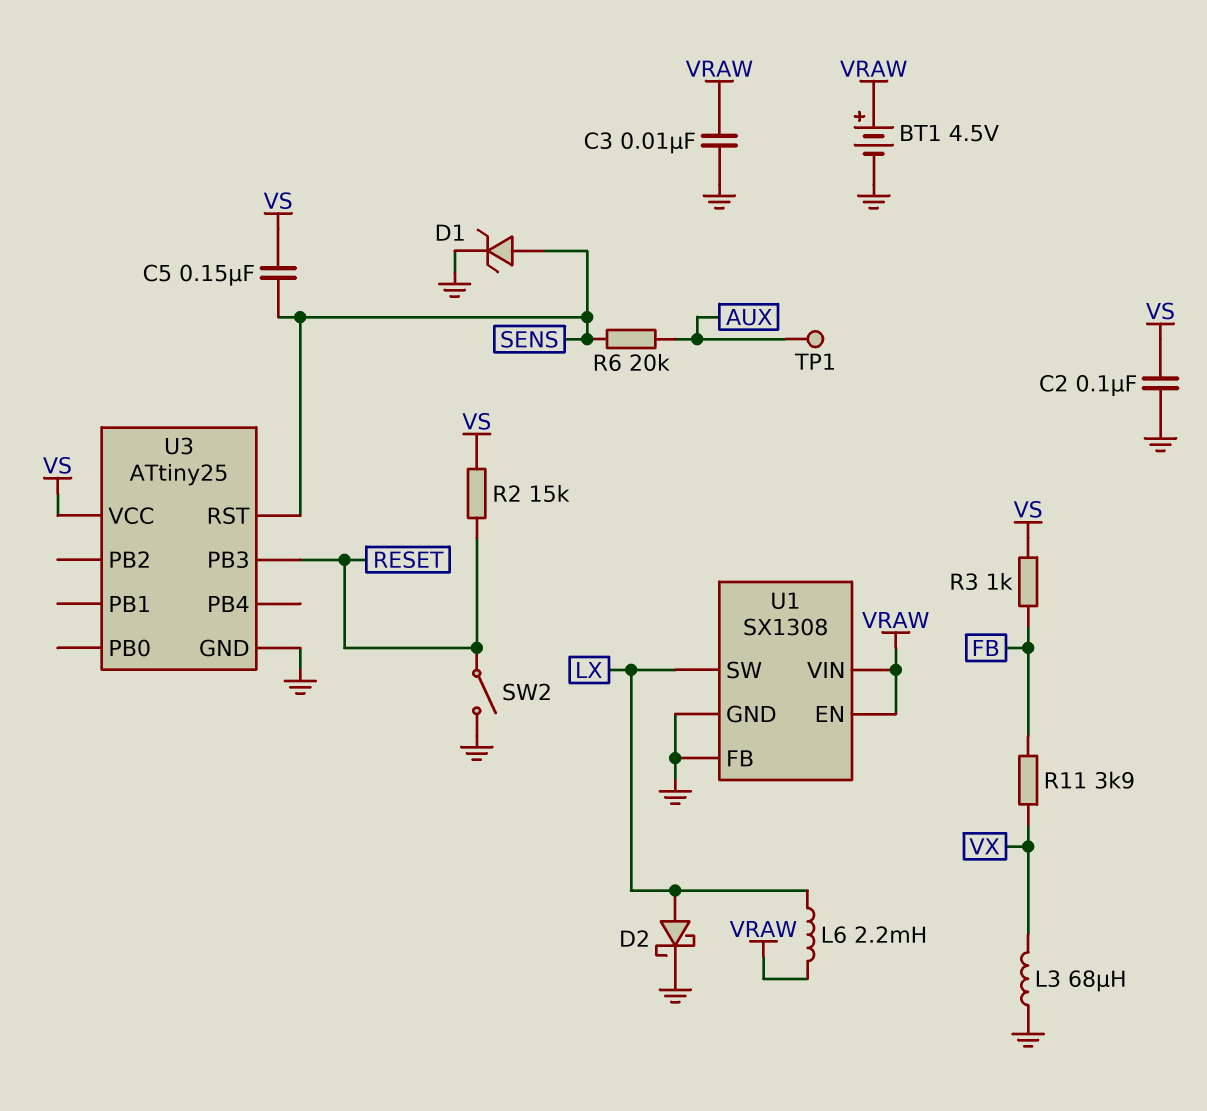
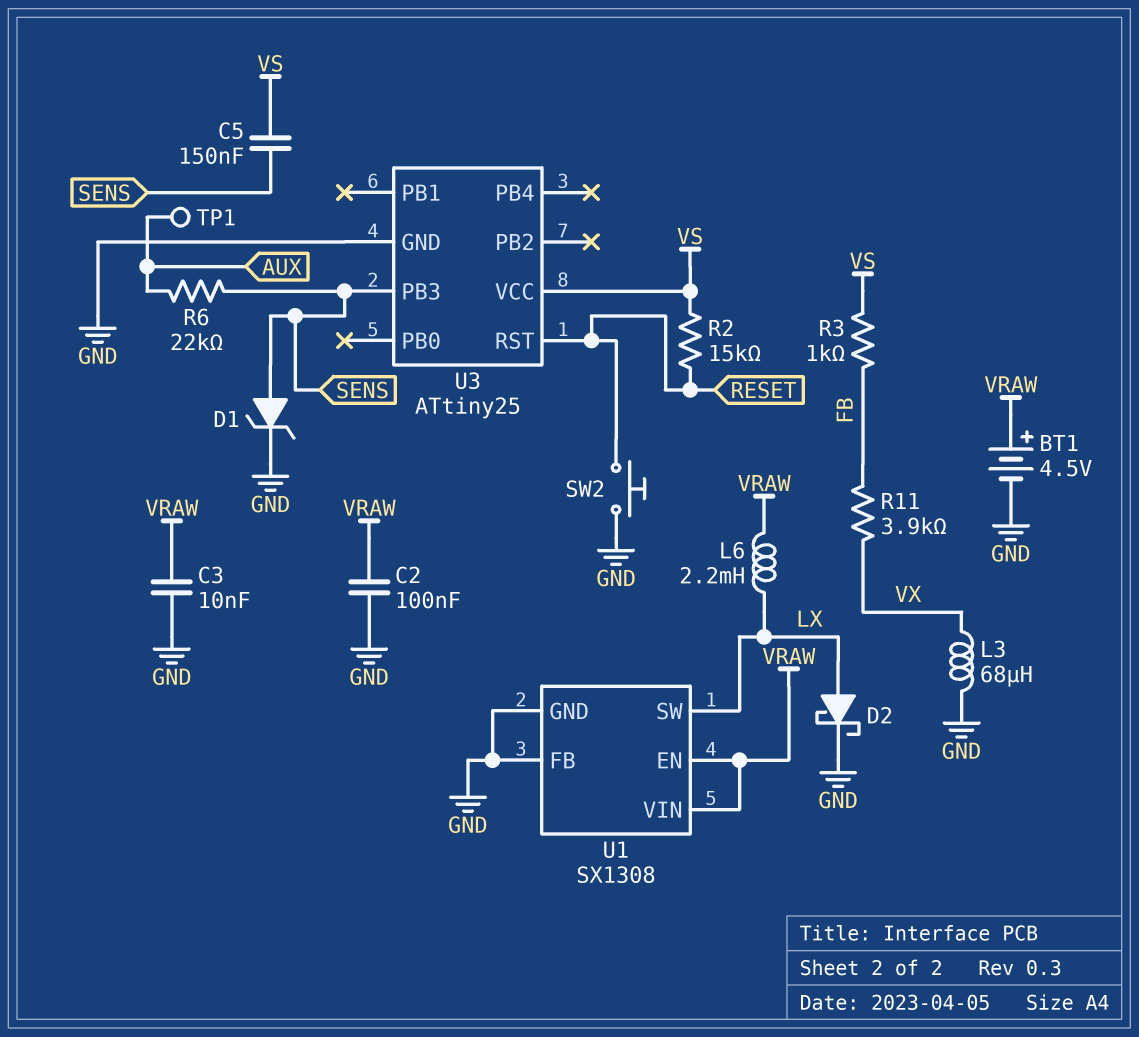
C2: 100nF (GND, VS) -> 100nF (GND, VRAW)
R6: 20k (AUX, SENS) -> 22k (AUX, SENS)
SW2: switch (GND, RESET) -> button (GND, RESET)
U3 pin PB3: RESET -> SENS
U3 pin RST: SENS -> RESET

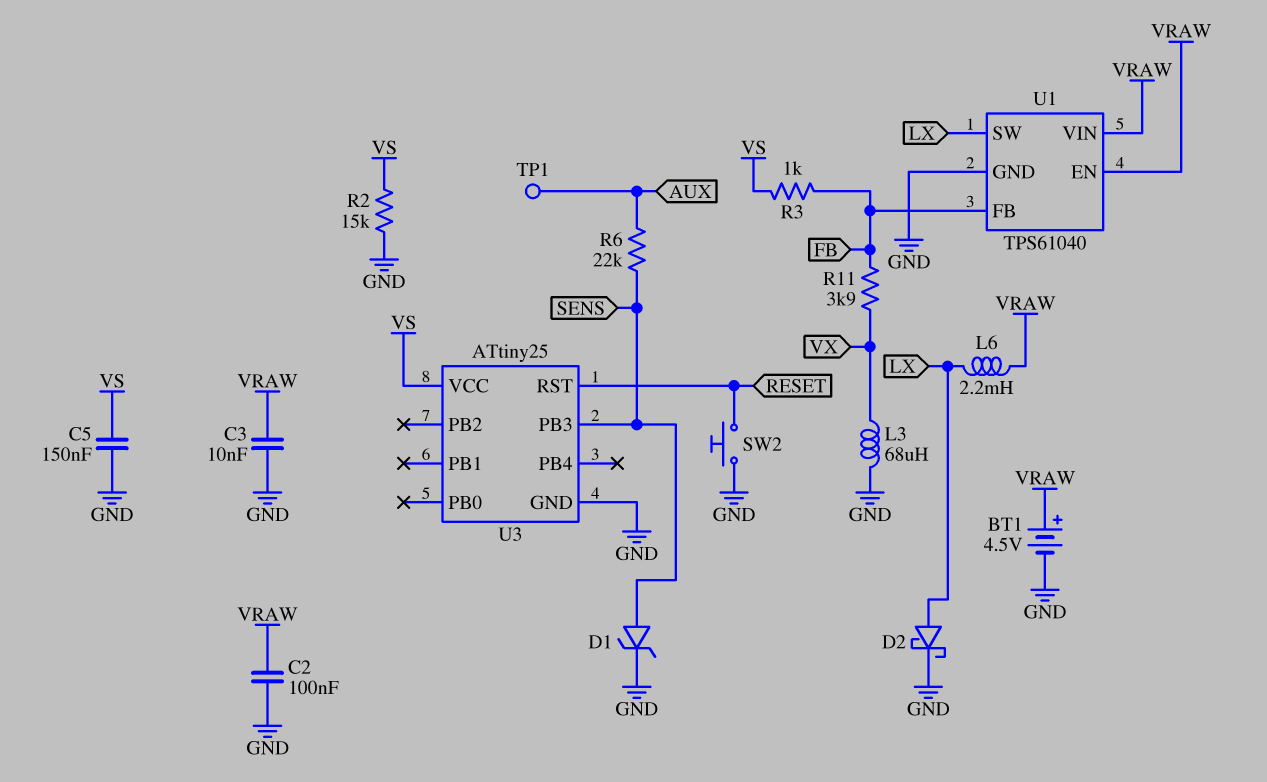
C5: 150nF (SENS, VS) -> 150nF (GND, VS)
R2: 15k (RESET, VS) -> 15k (GND, VS)
U1: SX1308 -> TPS61040
U1 pin FB: GND -> FB

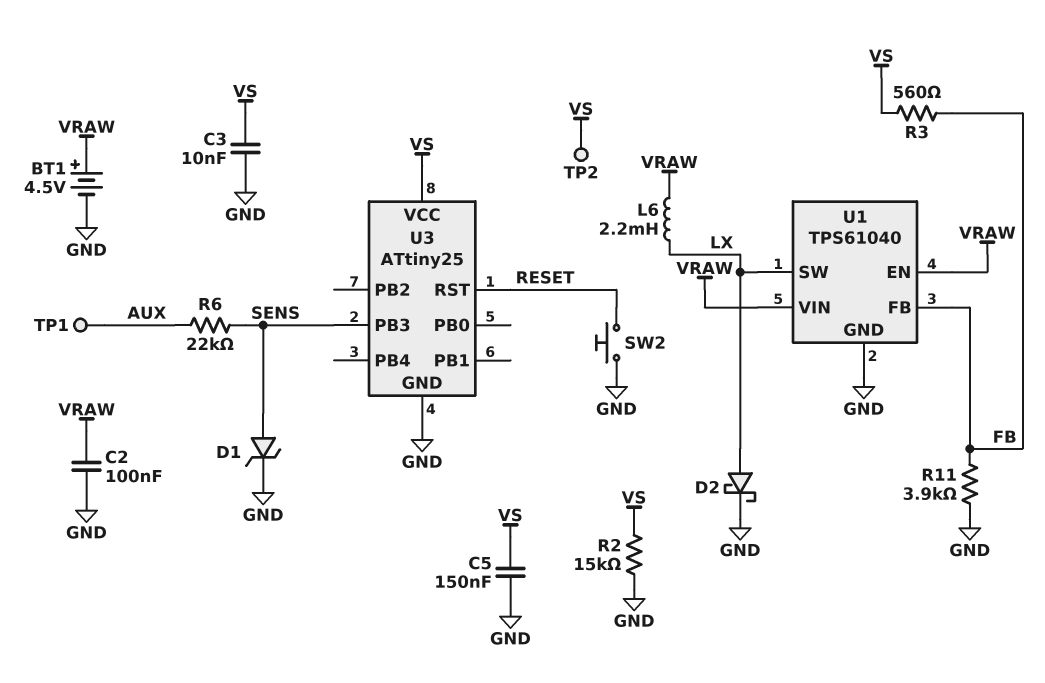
C3: 10nF (GND, VRAW) -> 10nF (GND, VS)
L3: 68uH (GND, VX) -> none
R3: 1k (FB, VS) -> 560 (FB, VS)
R11: 3.9k (FB, VX) -> 3.9k (FB, GND)
TP2: none -> test point (VS)

